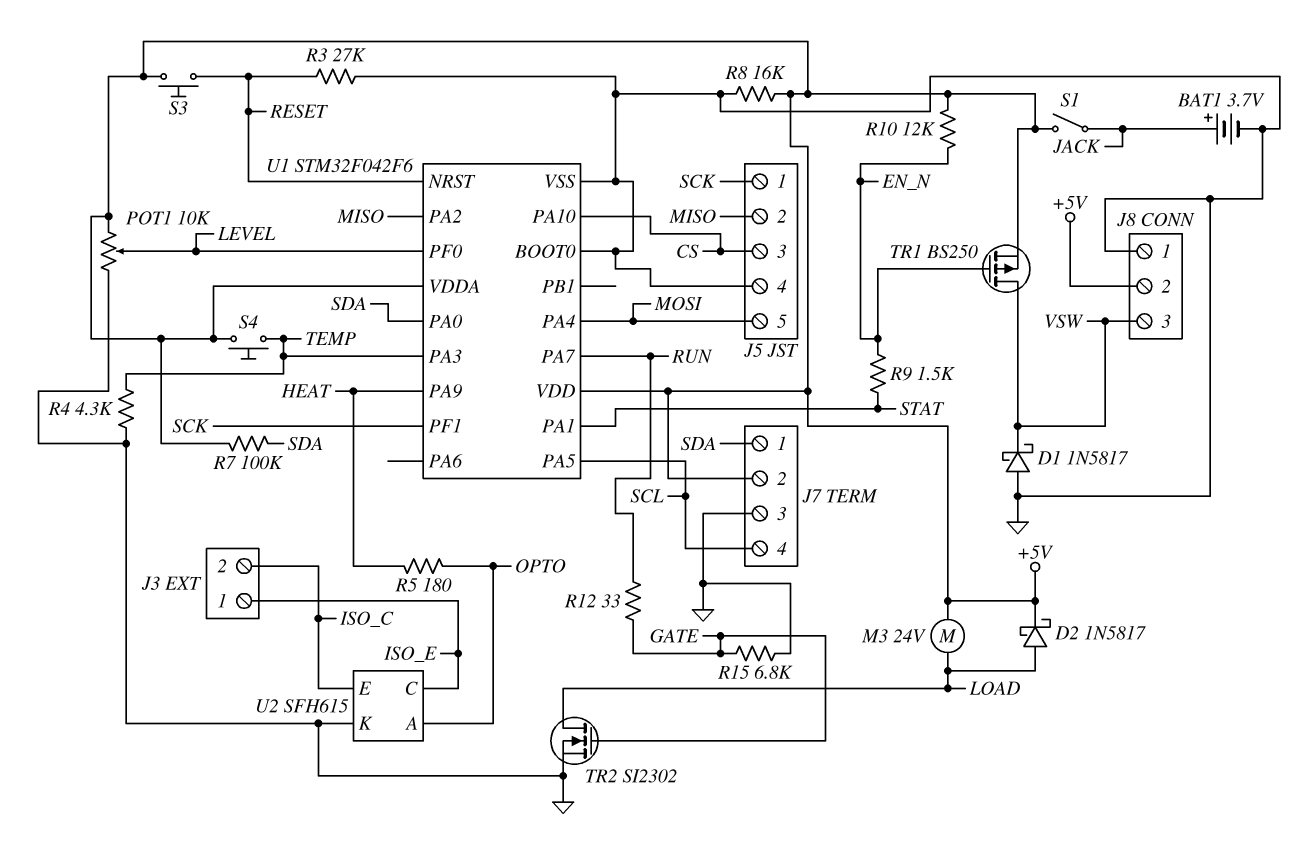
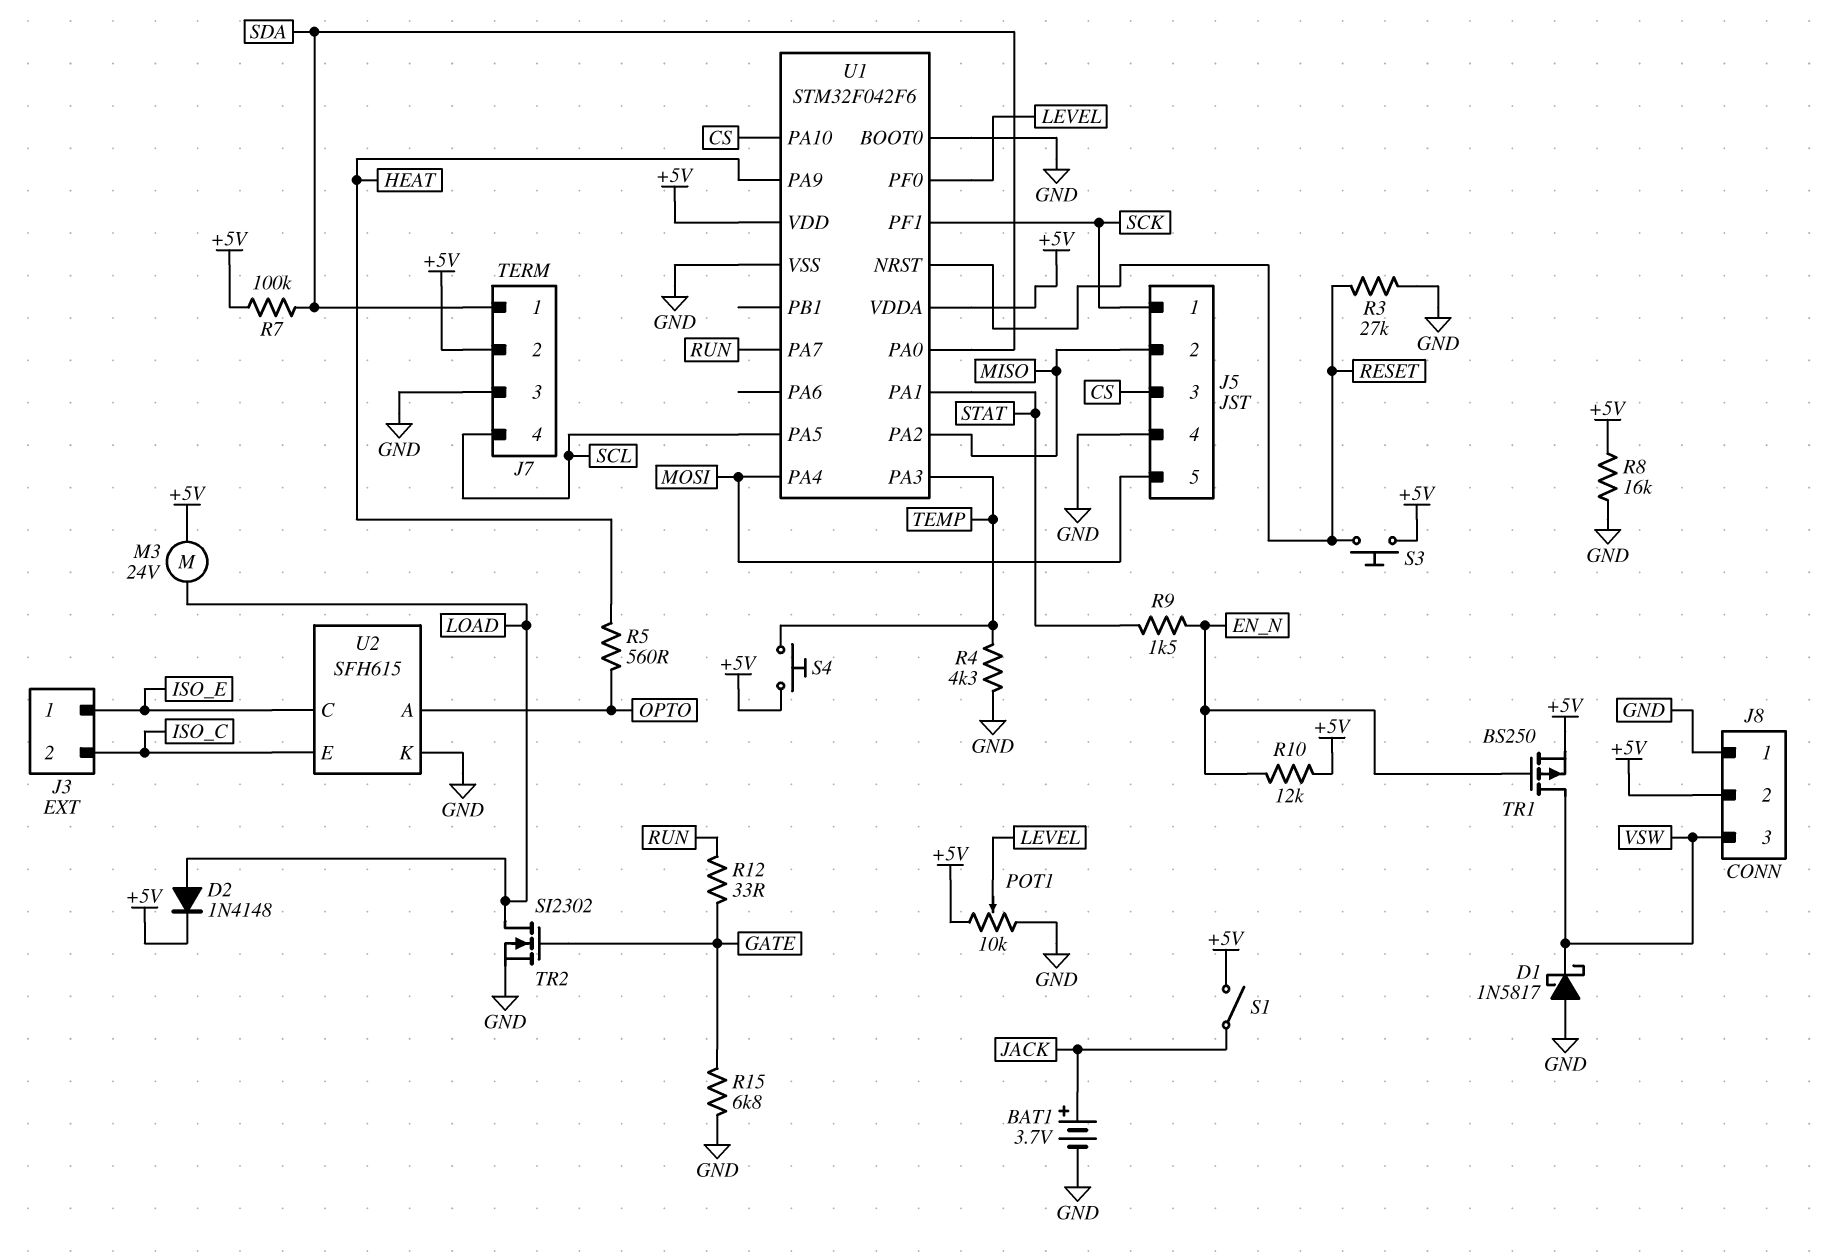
D2: schottky 1N5817 (A LOAD, K +5V) -> diode 1N4148 (A LOAD, K +5V)
R5: 180 (HEAT, OPTO) -> 560 (HEAT, OPTO)

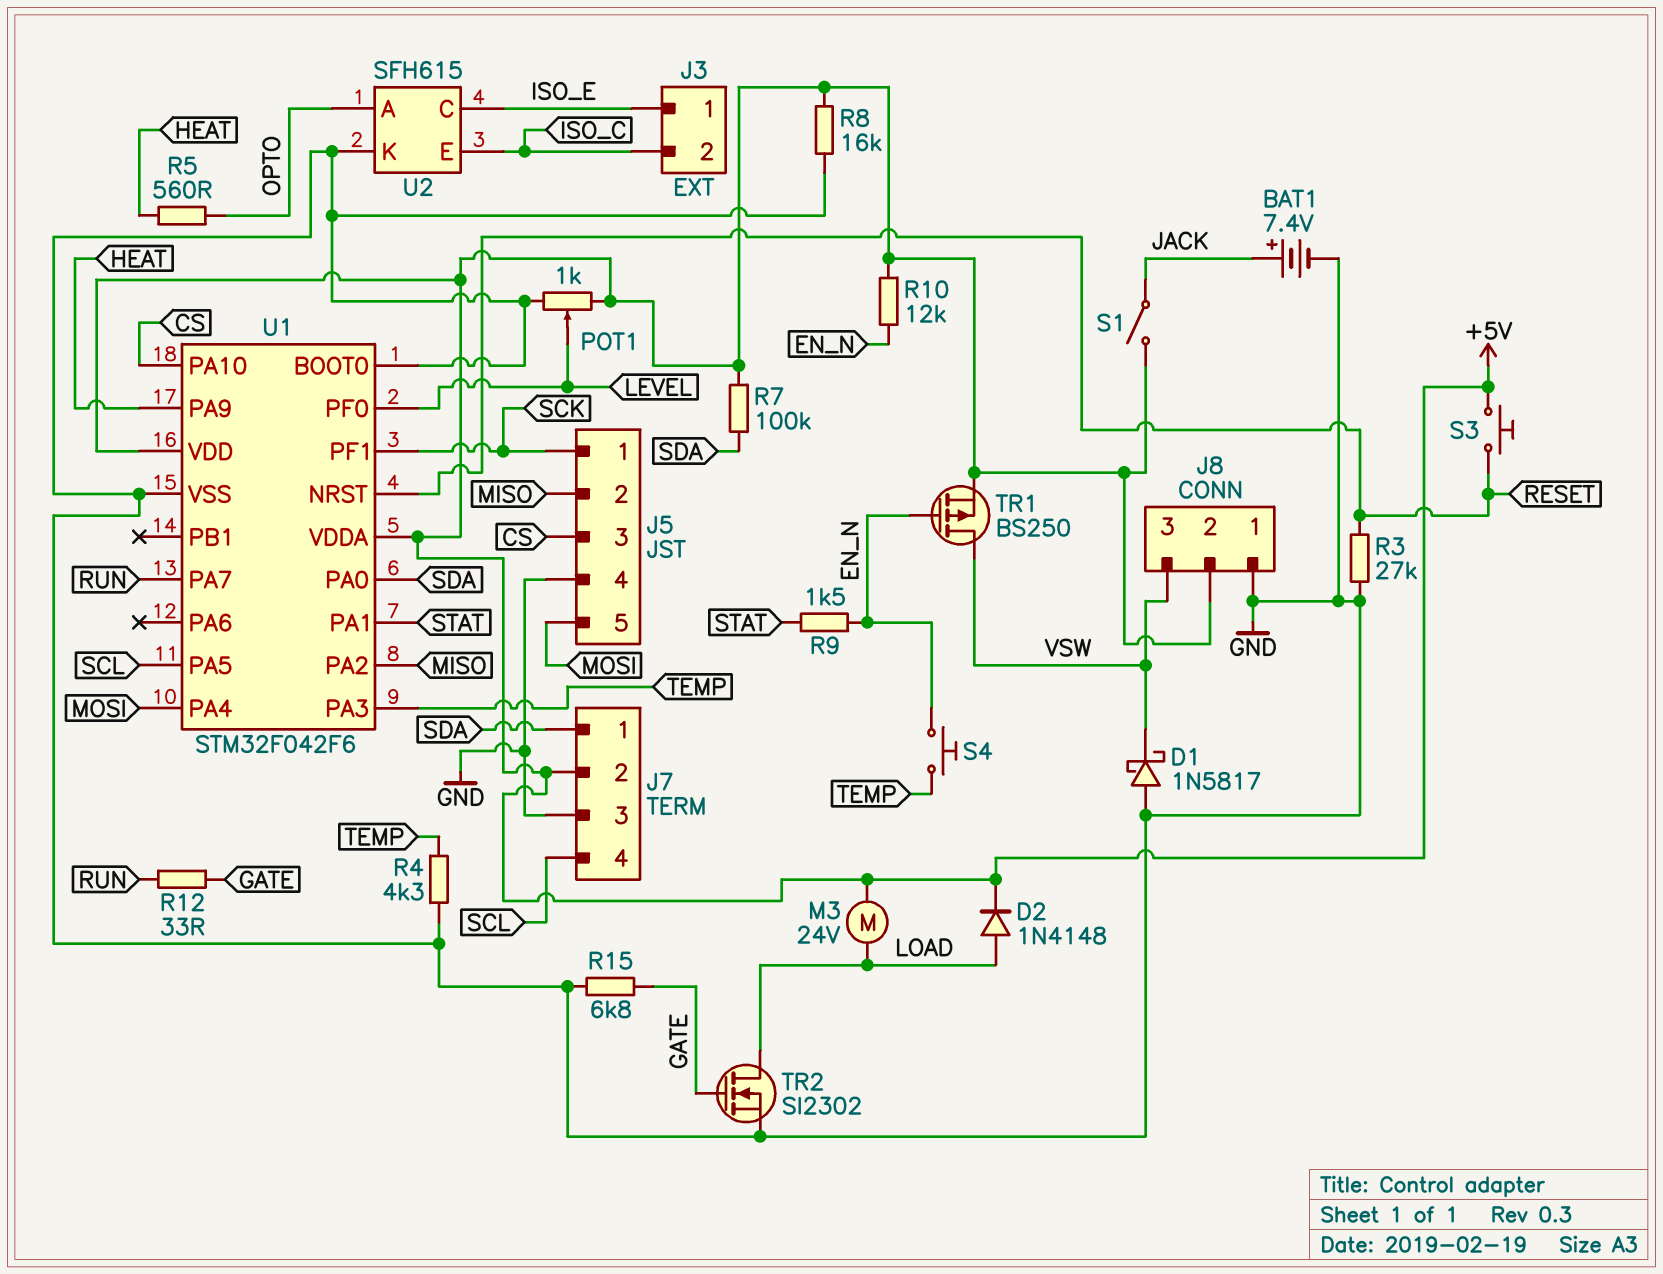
BAT1: 3.7V (plus JACK, minus GND) -> 7.4V (plus JACK, minus GND)
POT1: 10k (+5V, GND, wiper LEVEL) -> 1k (+5V, GND, wiper LEVEL)
S4: button (+5V, TEMP) -> button (EN_N, TEMP)

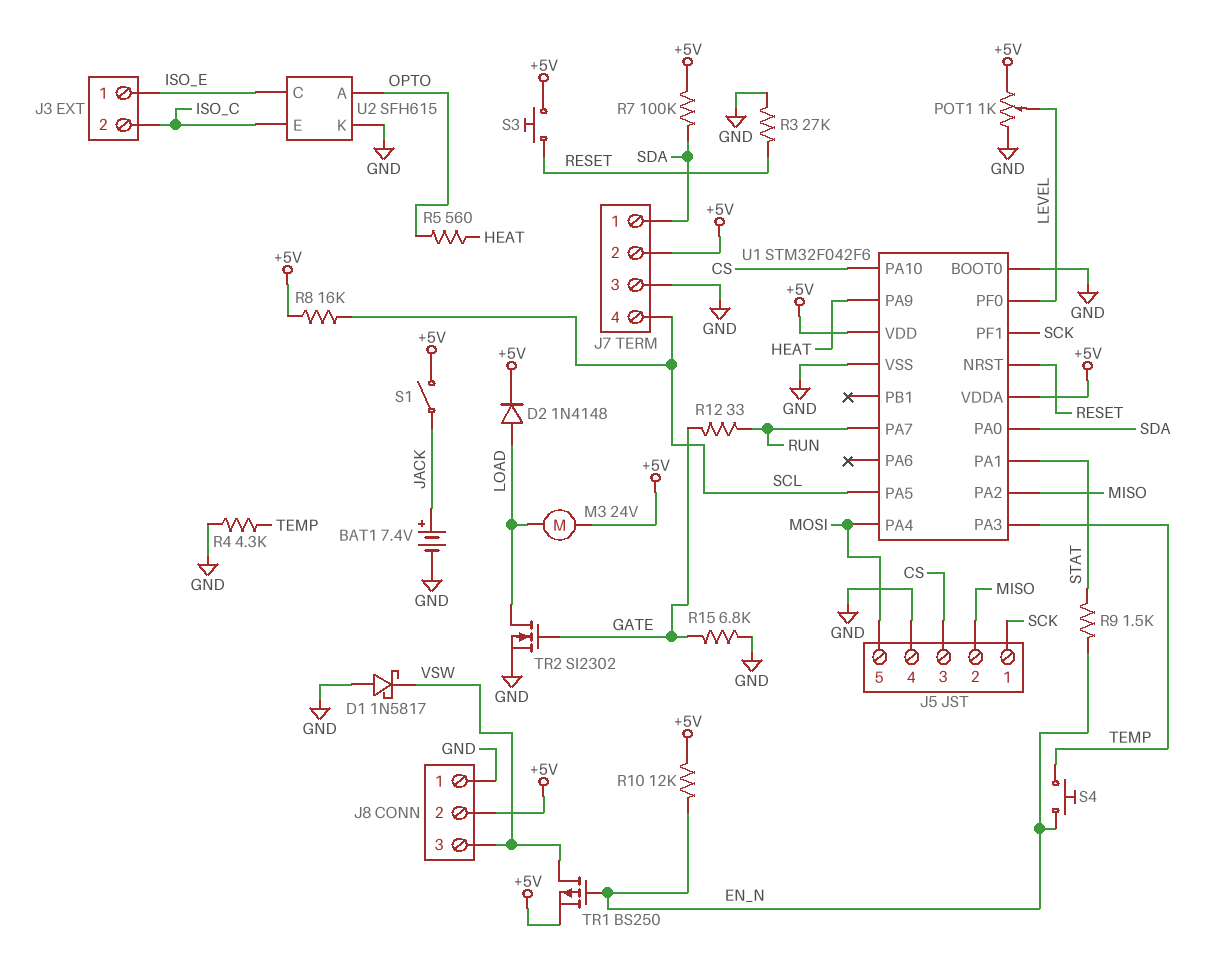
R8: 16k (+5V, GND) -> 16k (+5V, SCL)

